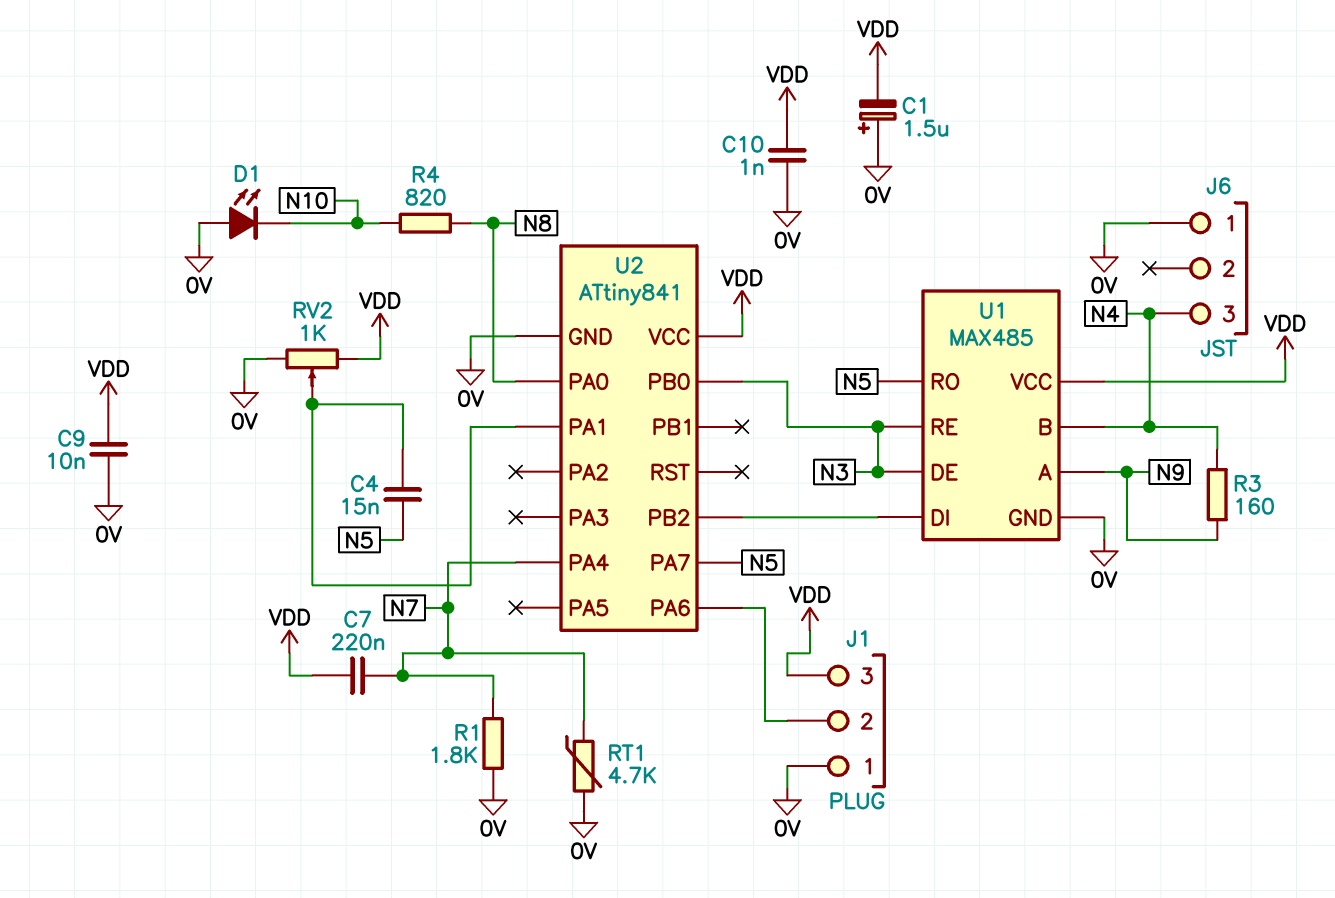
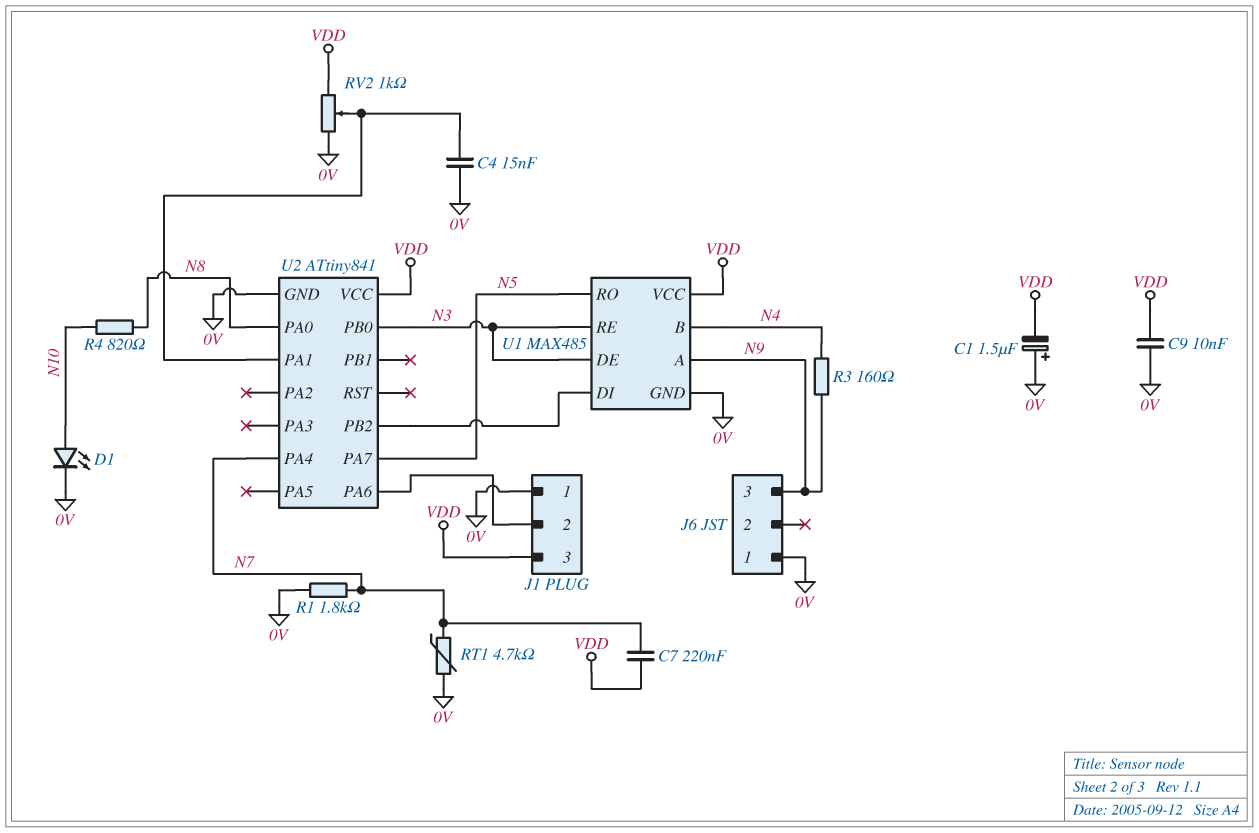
C4: 15nF (N5, U2/PA1) -> 15nF (0V, U2/PA1)
C10: 1nF (0V, VDD) -> none
D1: LED (A 0V, K N10) -> LED (A N10, K 0V)
J6 pin 3: N4 -> N9

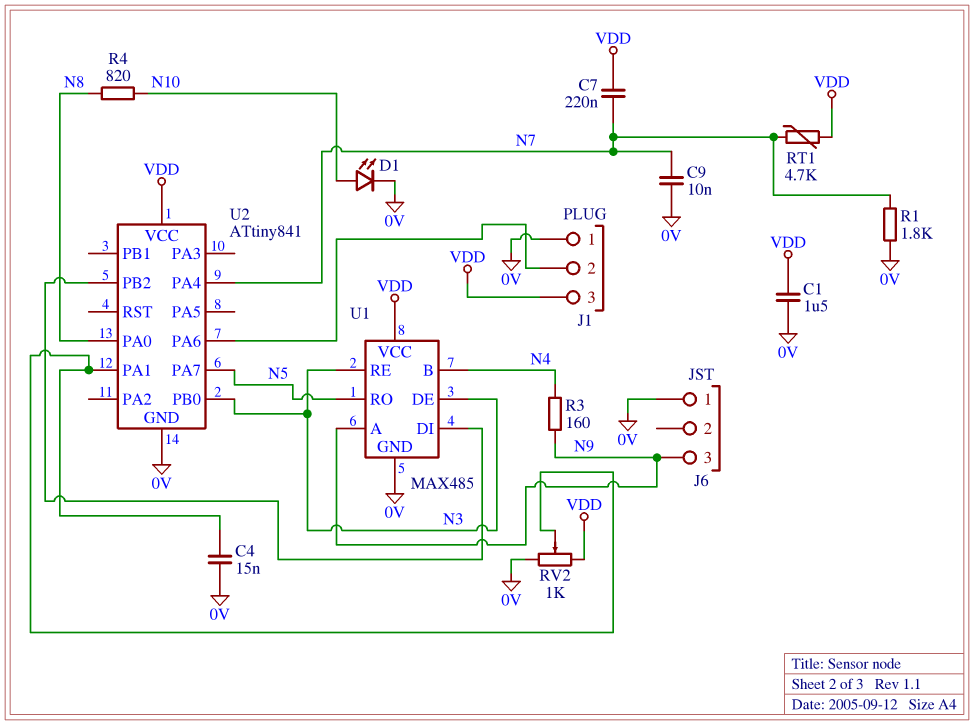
C1: 1.5uF (plus 0V, minus VDD) -> 1.5uF (0V, VDD)
C9: 10nF (0V, VDD) -> 10nF (0V, N7)
RT1: 4.7k (0V, N7) -> 4.7k (N7, VDD)

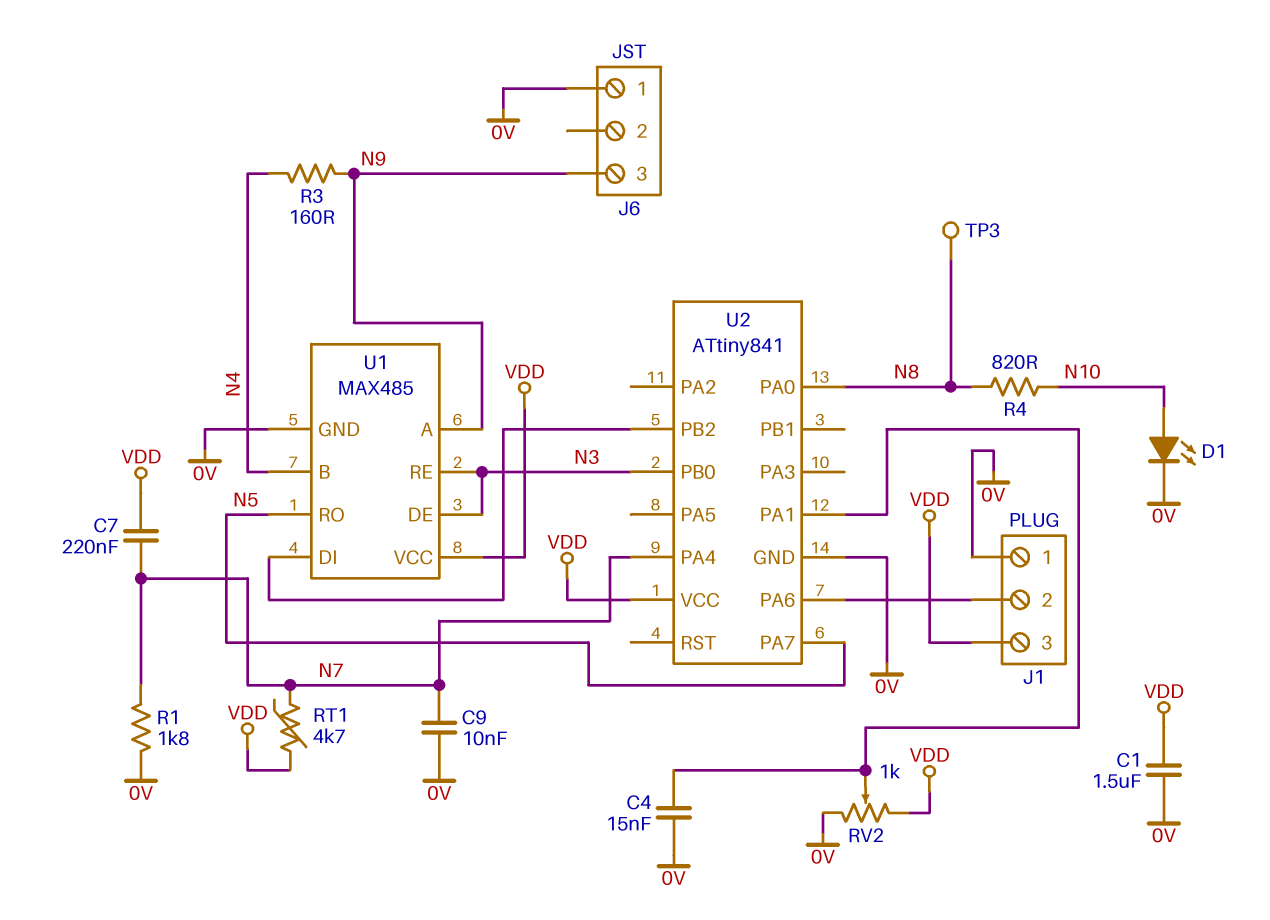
TP3: none -> test point (N8)

